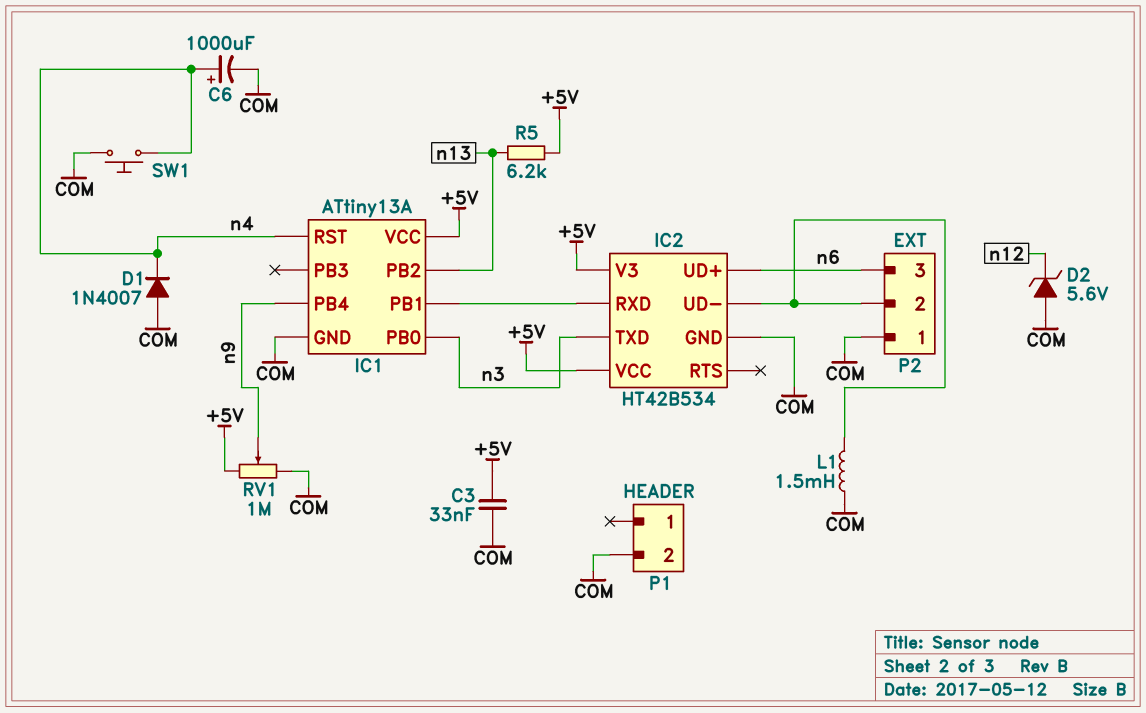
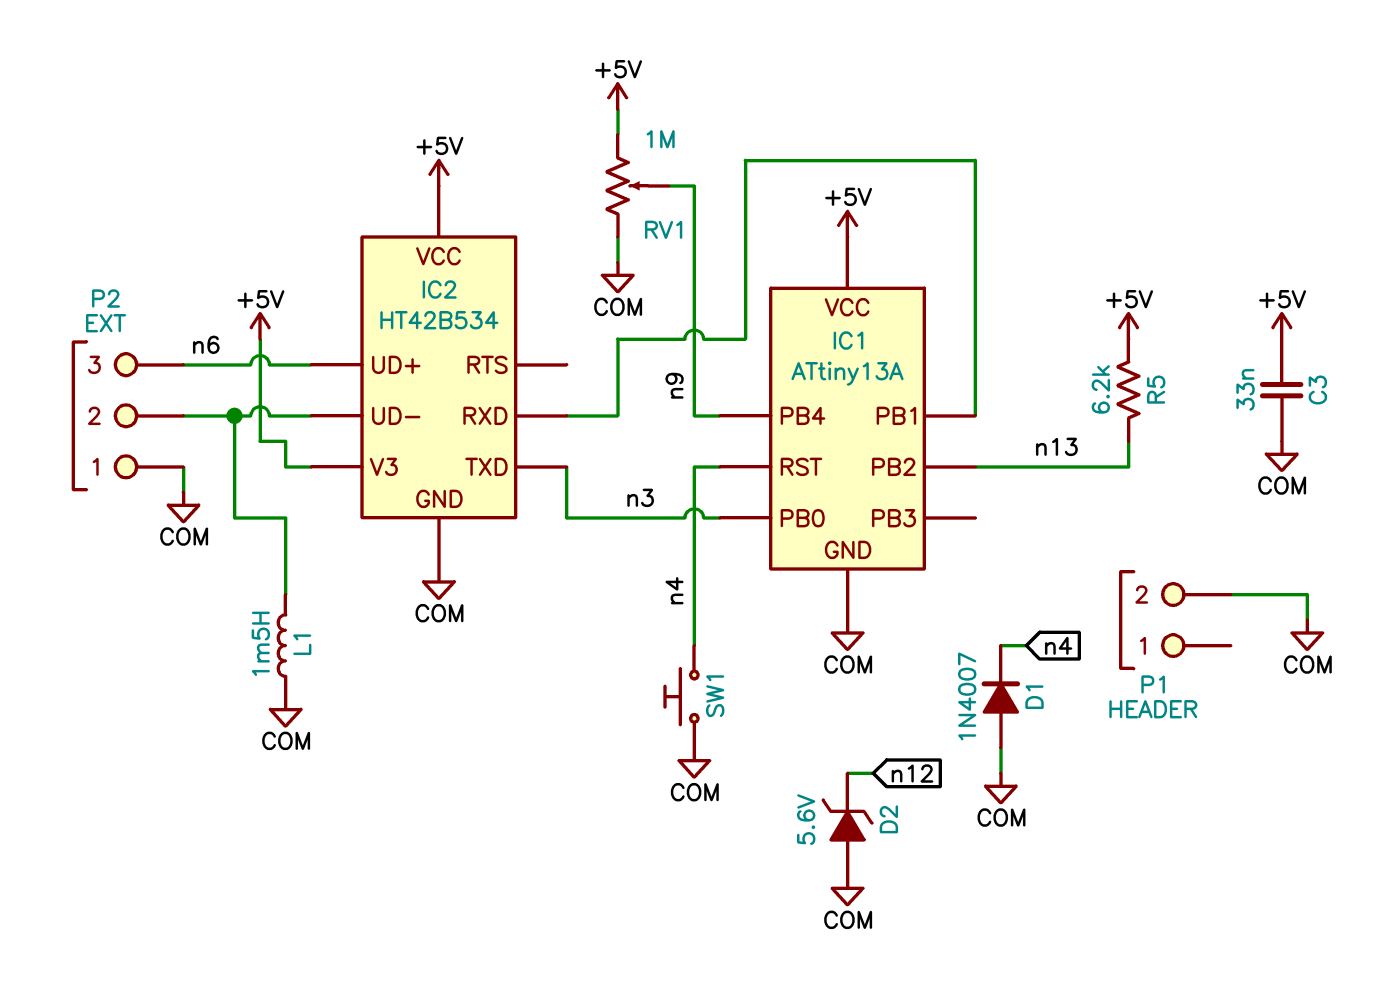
C6: 1000uF (plus n4, minus COM) -> none

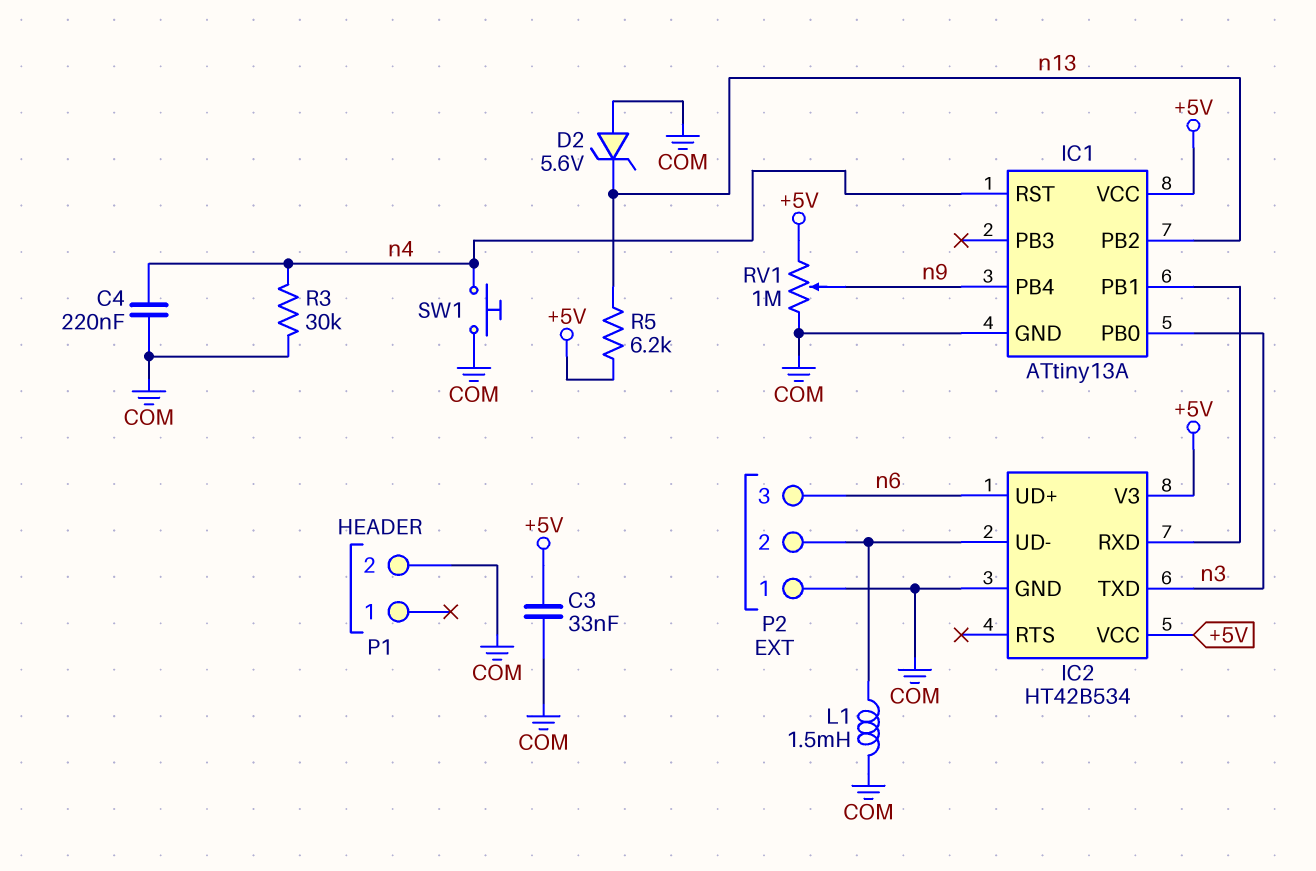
C4: none -> 220nF (COM, n4)
D1: diode 1N4007 (A COM, K n4) -> none
D2: zener 5.6V (A COM, K n12) -> zener 5.6V (A COM, K n13)
R3: none -> 30k (COM, n4)

